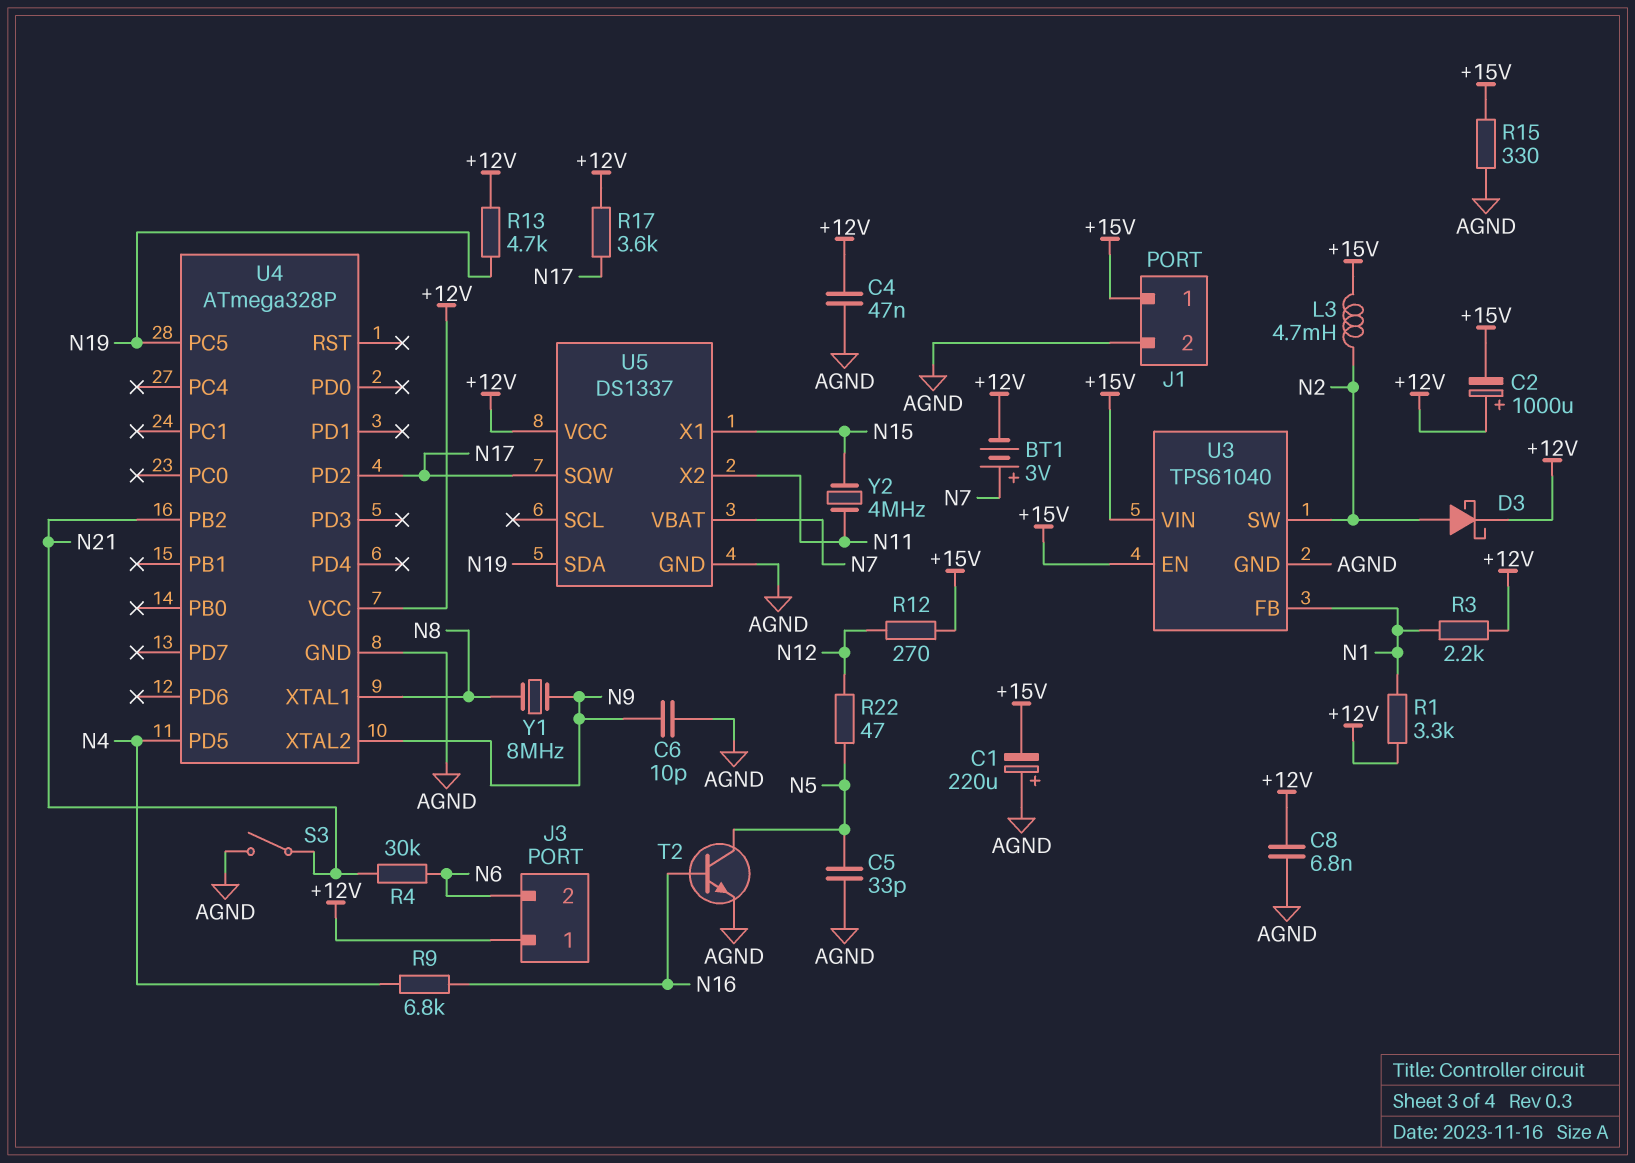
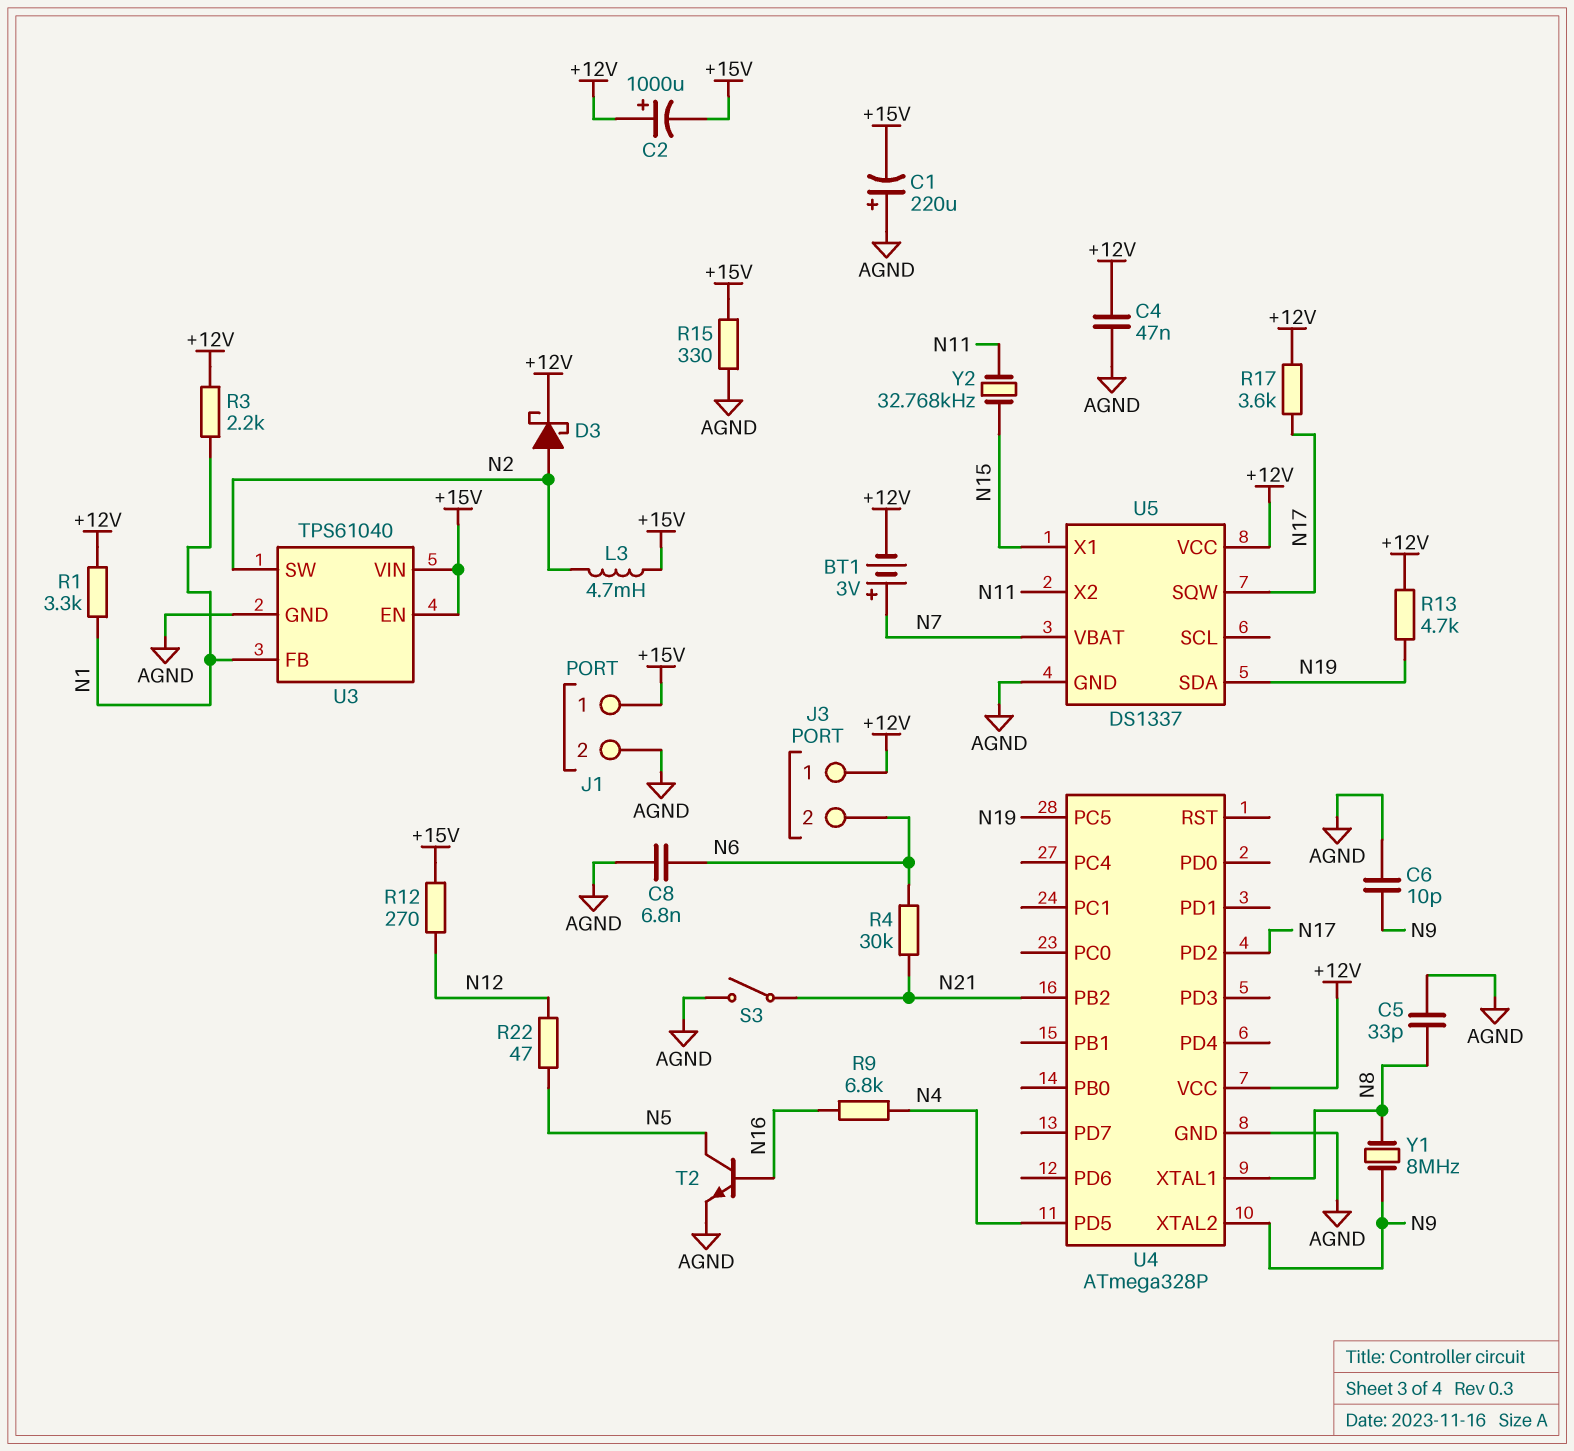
C5: 33pF (AGND, N5) -> 33pF (AGND, N8)
C8: 6.8nF (+12V, AGND) -> 6.8nF (AGND, N6)
Y2: 4MHz (N11, N15) -> 32.768kHz (N11, N15)

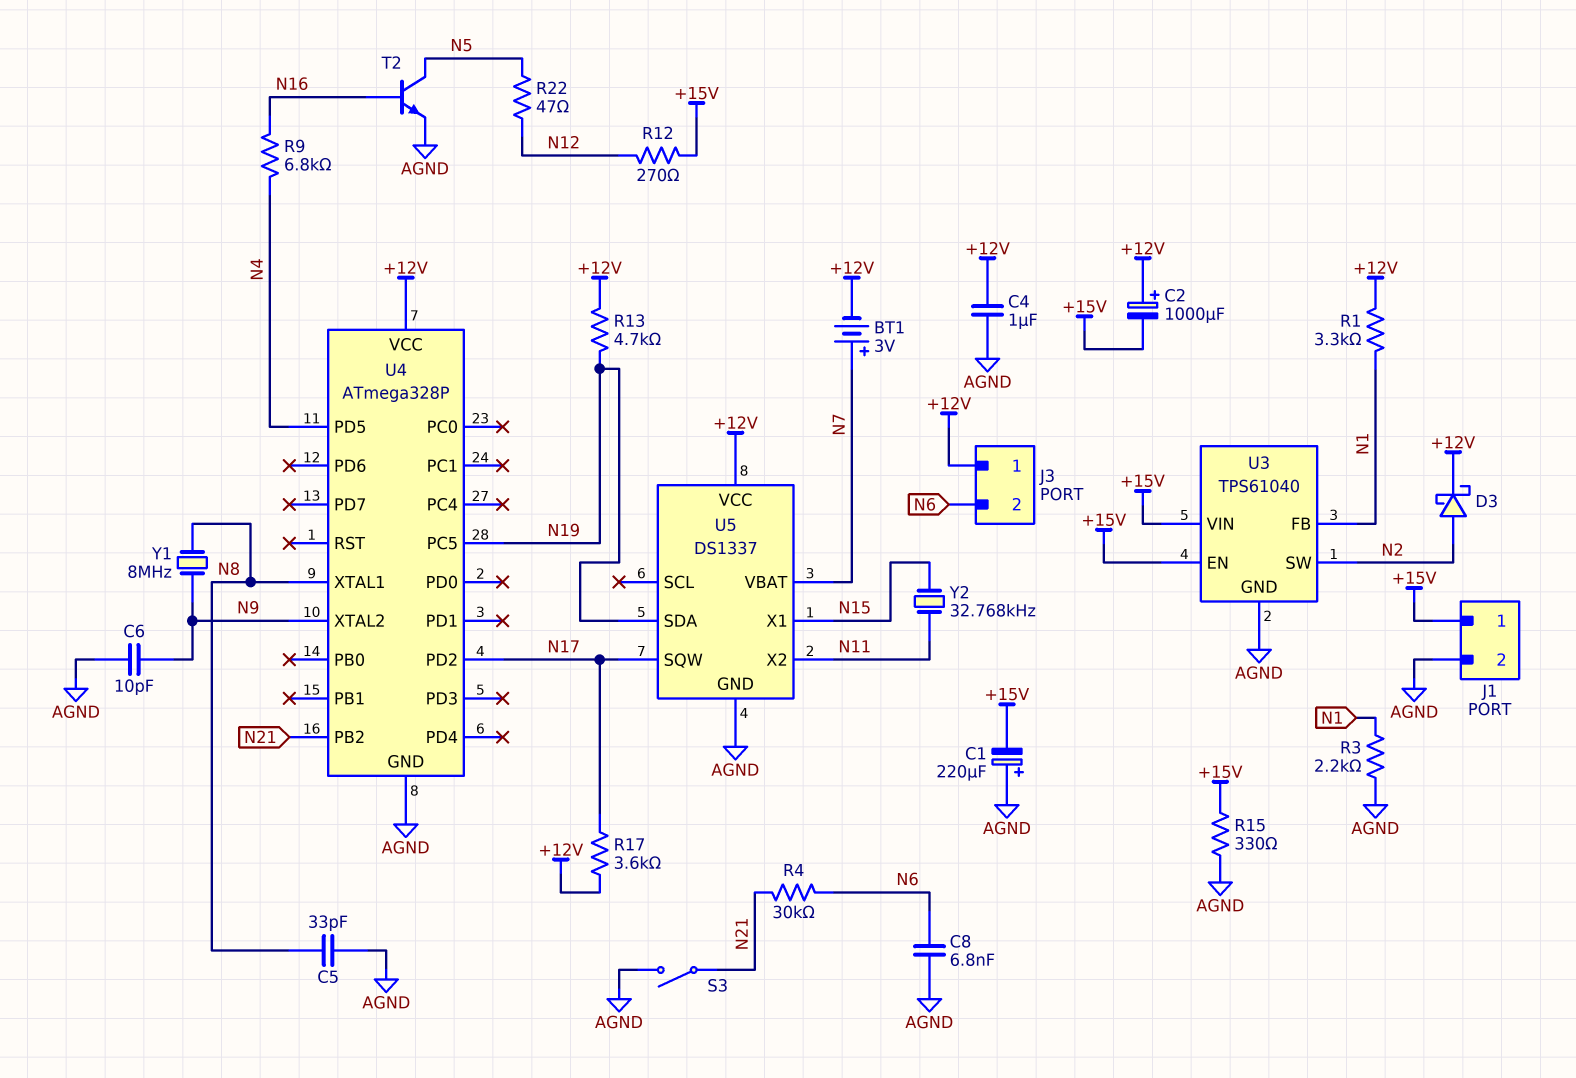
C4: 47nF (+12V, AGND) -> 1uF (+12V, AGND)
L3: 4.7mH (+15V, N2) -> none
R3: 2.2k (+12V, N1) -> 2.2k (AGND, N1)

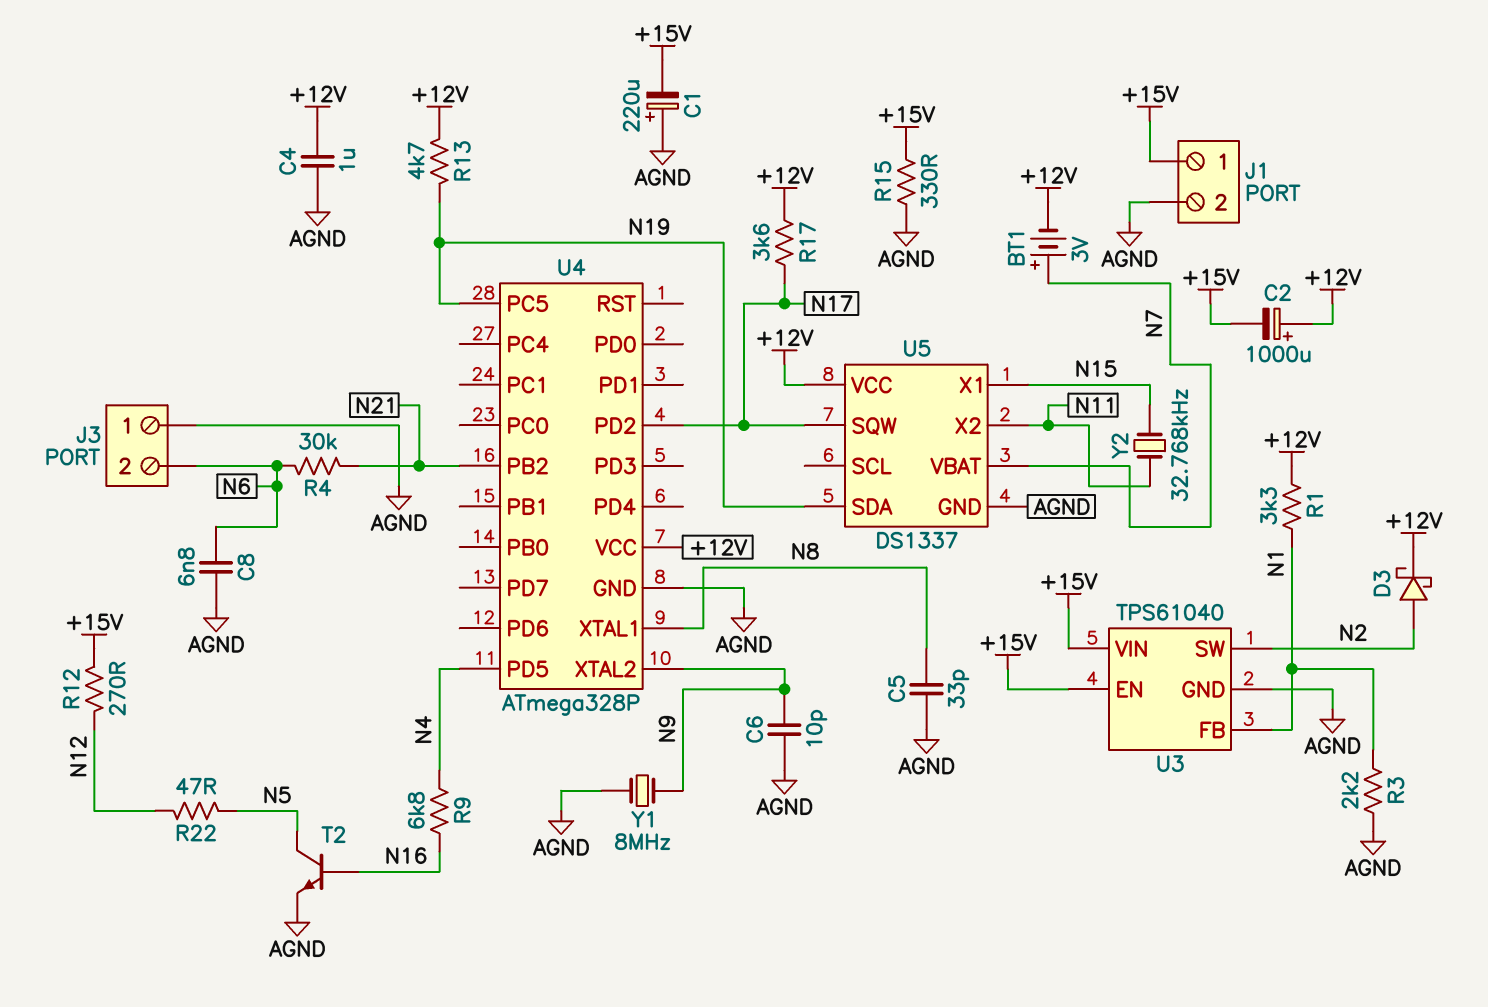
J3 pin 1: +12V -> AGND
S3: switch (AGND, N21) -> none
Y1: 8MHz (N8, N9) -> 8MHz (AGND, N9)

